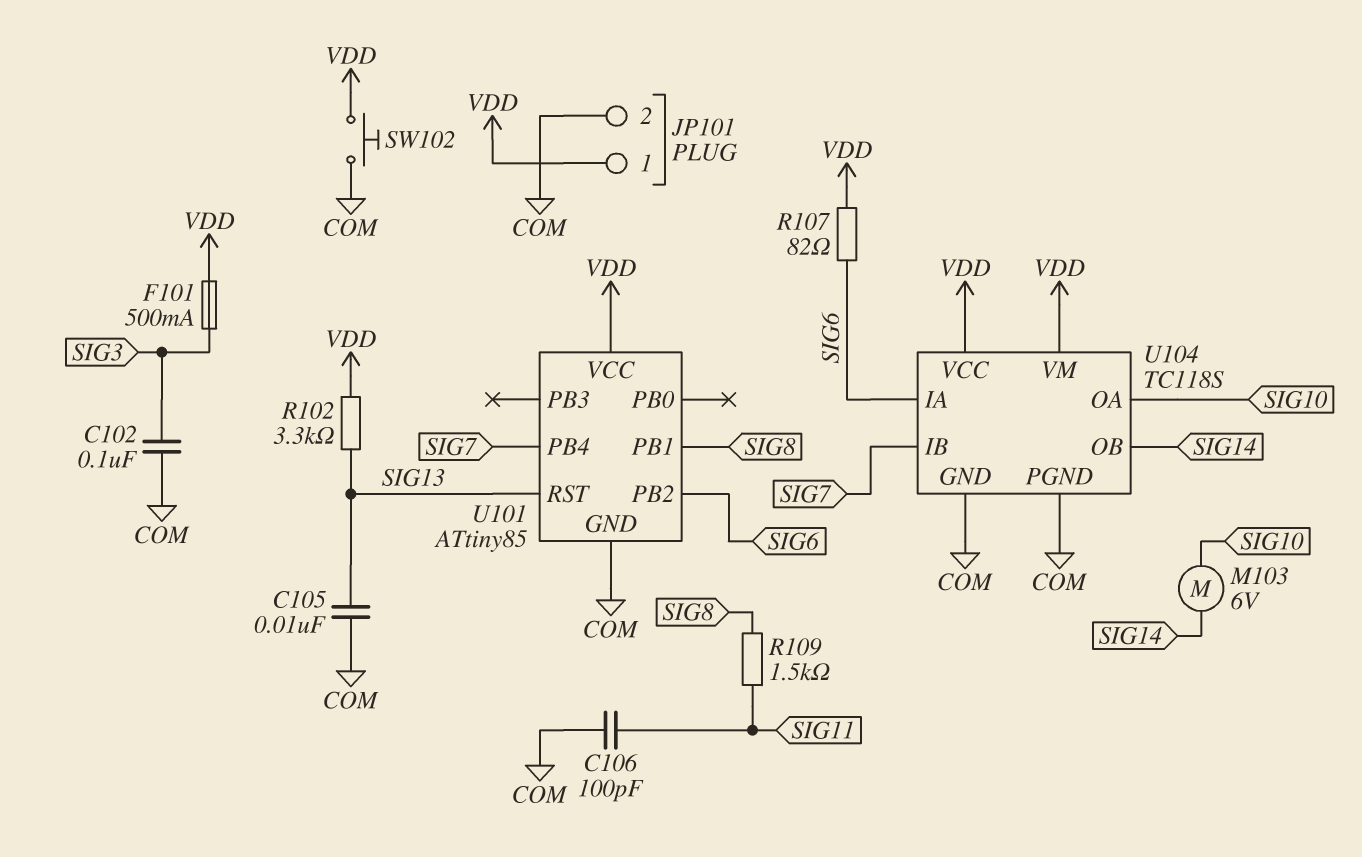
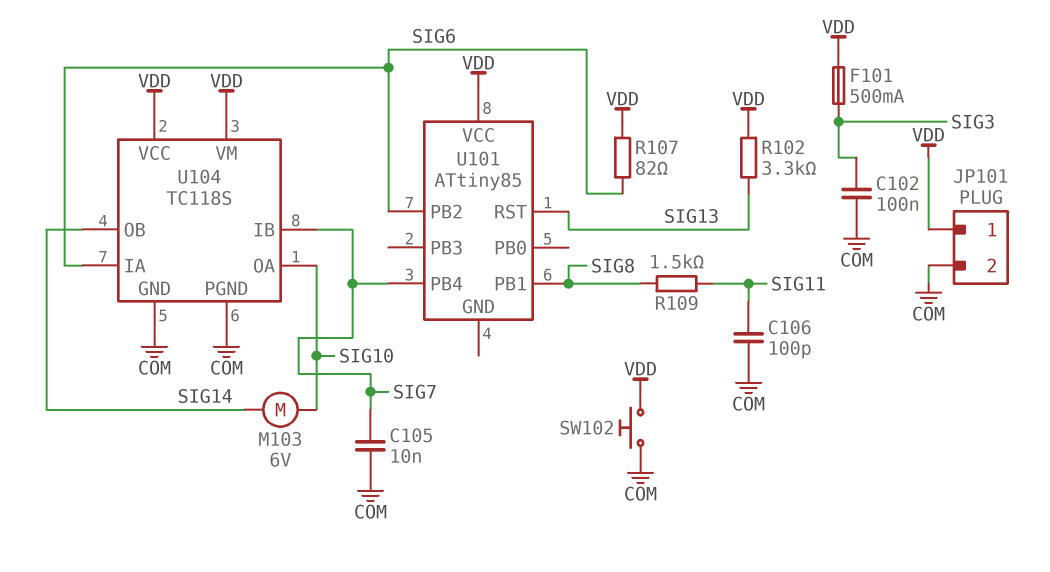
C105: 10nF (COM, SIG13) -> 10nF (COM, SIG7)
U101 pin GND: COM -> none

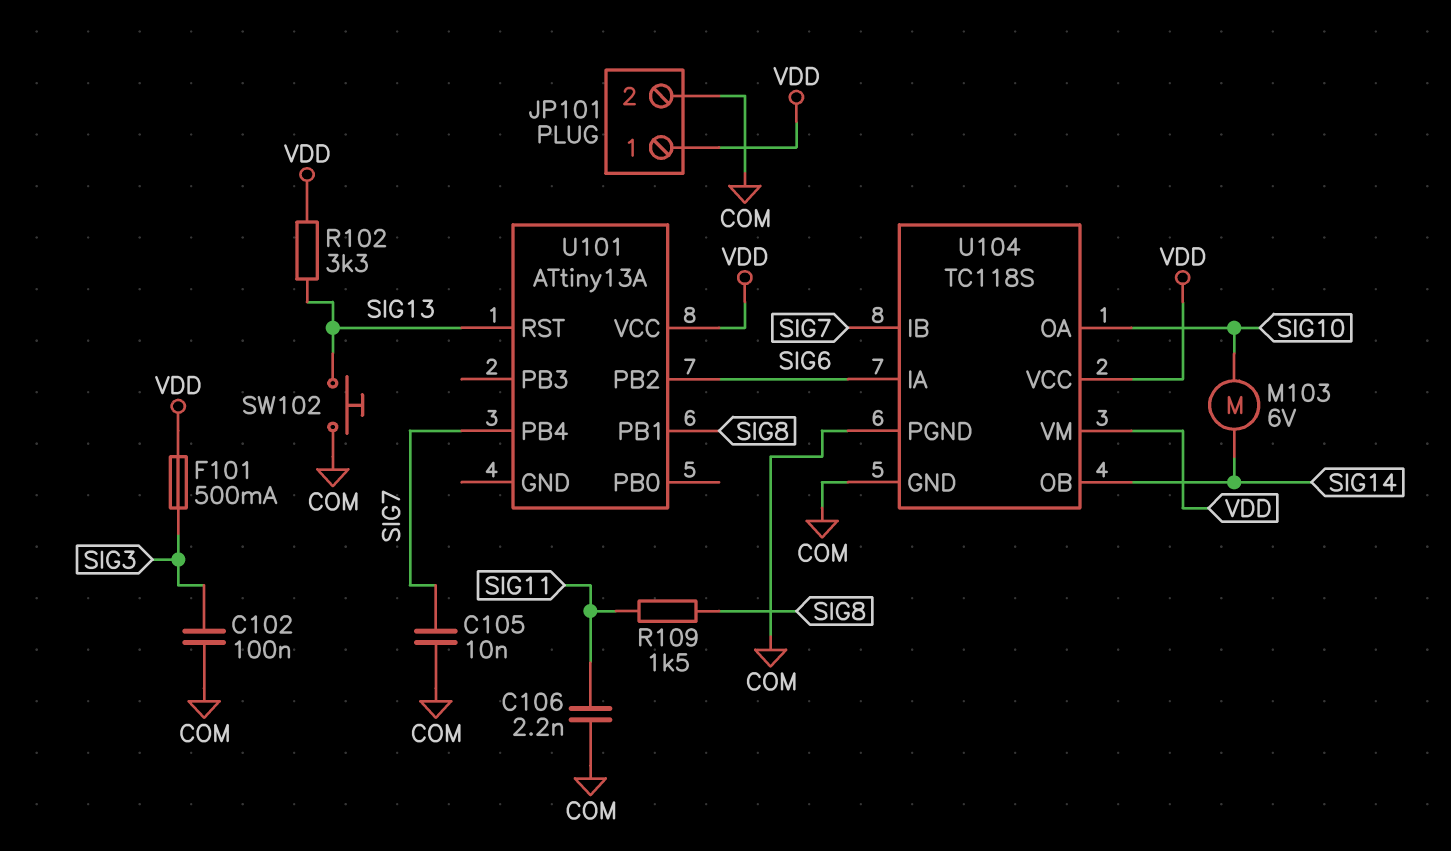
C106: 100pF (COM, SIG11) -> 2.2nF (COM, SIG11)
R107: 82 (SIG6, VDD) -> none
SW102: button (COM, VDD) -> button (COM, SIG13)
U101: ATtiny85 -> ATtiny13A

